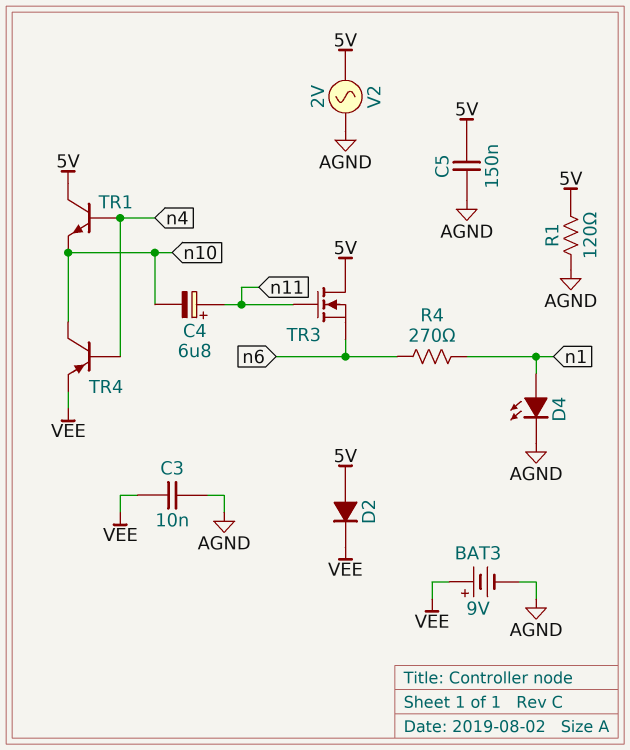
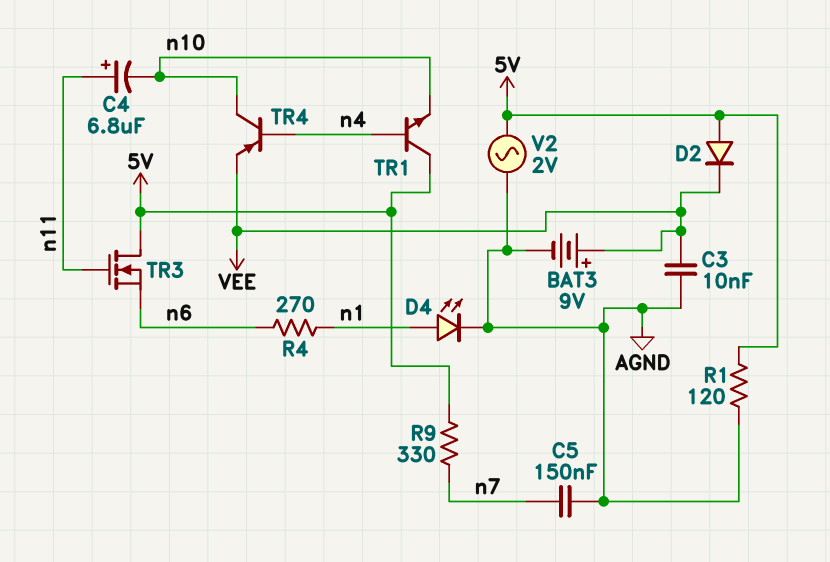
C5: 150nF (5V, AGND) -> 150nF (AGND, n7)
R9: none -> 330 (5V, n7)

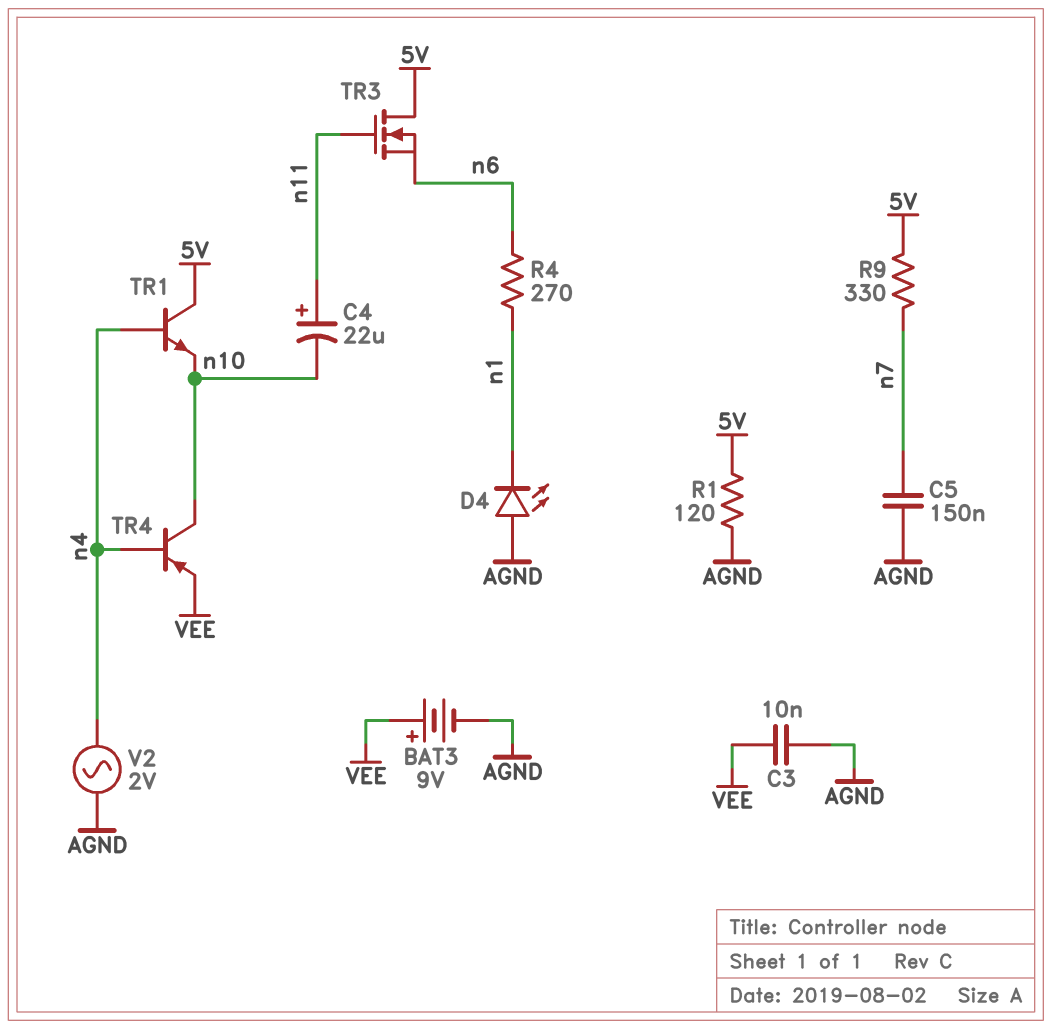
C4: 6.8uF (plus n11, minus n10) -> 22uF (plus n11, minus n10)
D2: diode (A 5V, K VEE) -> none
D4: LED (A n1, K AGND) -> LED (A AGND, K n1)
V2: AC 2V (5V, AGND) -> AC 2V (AGND, n4)

